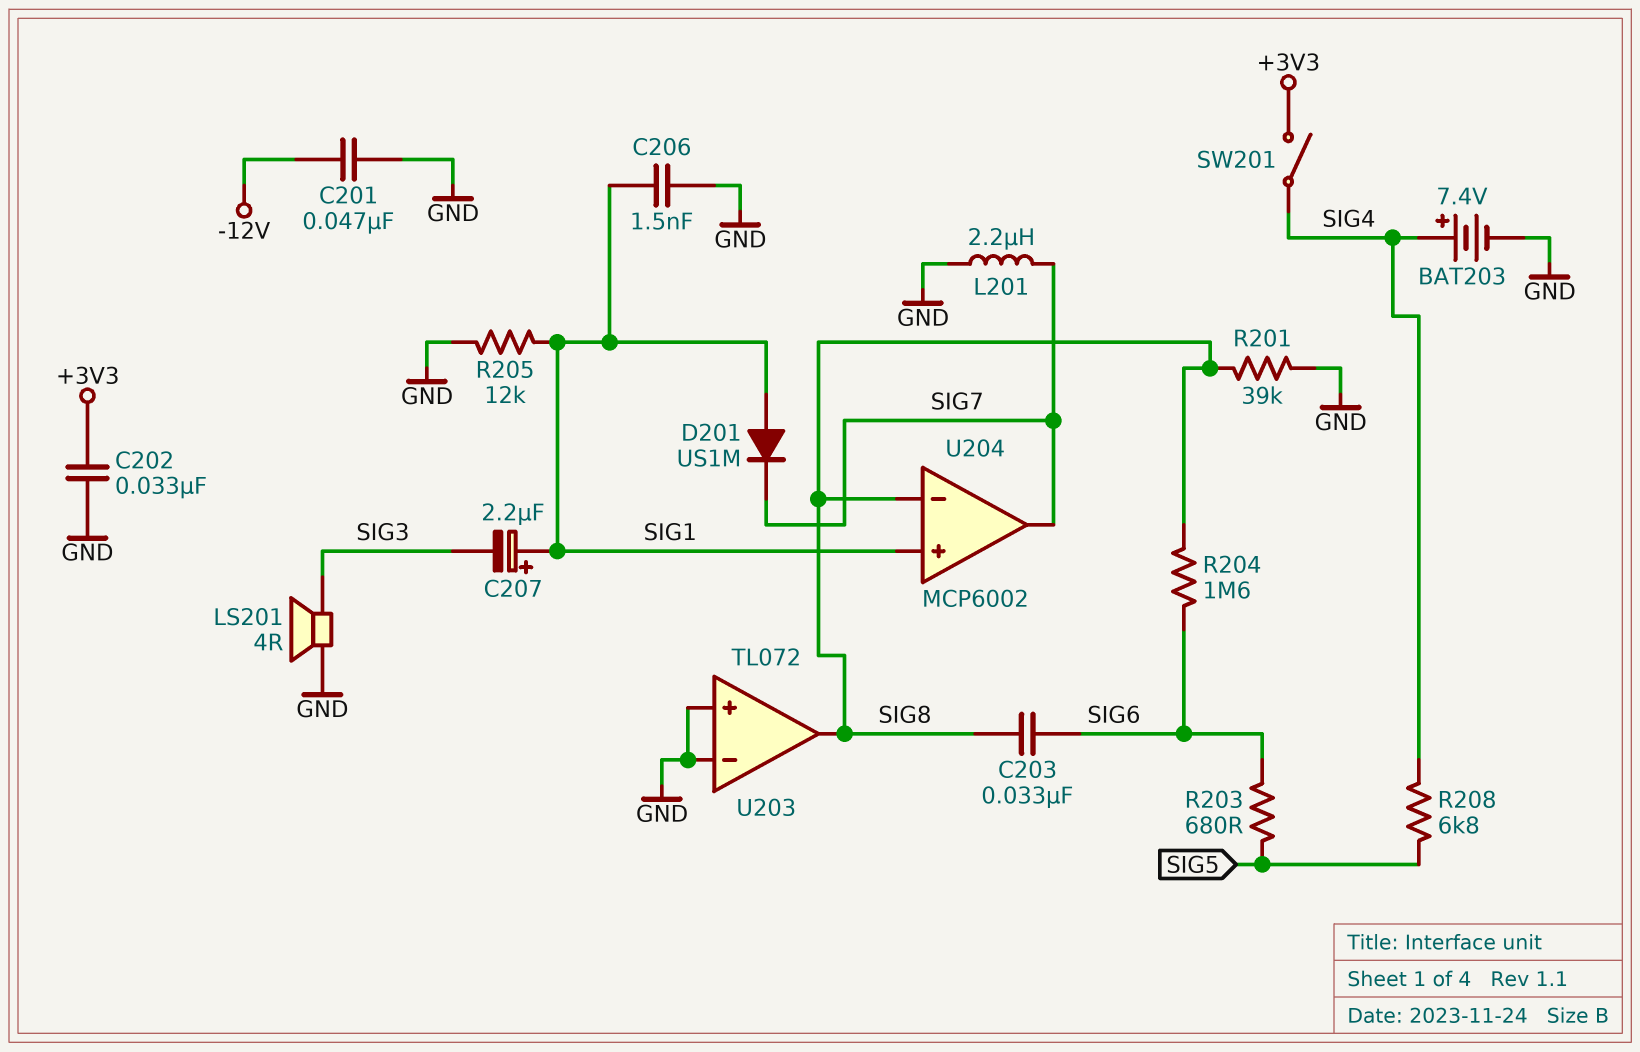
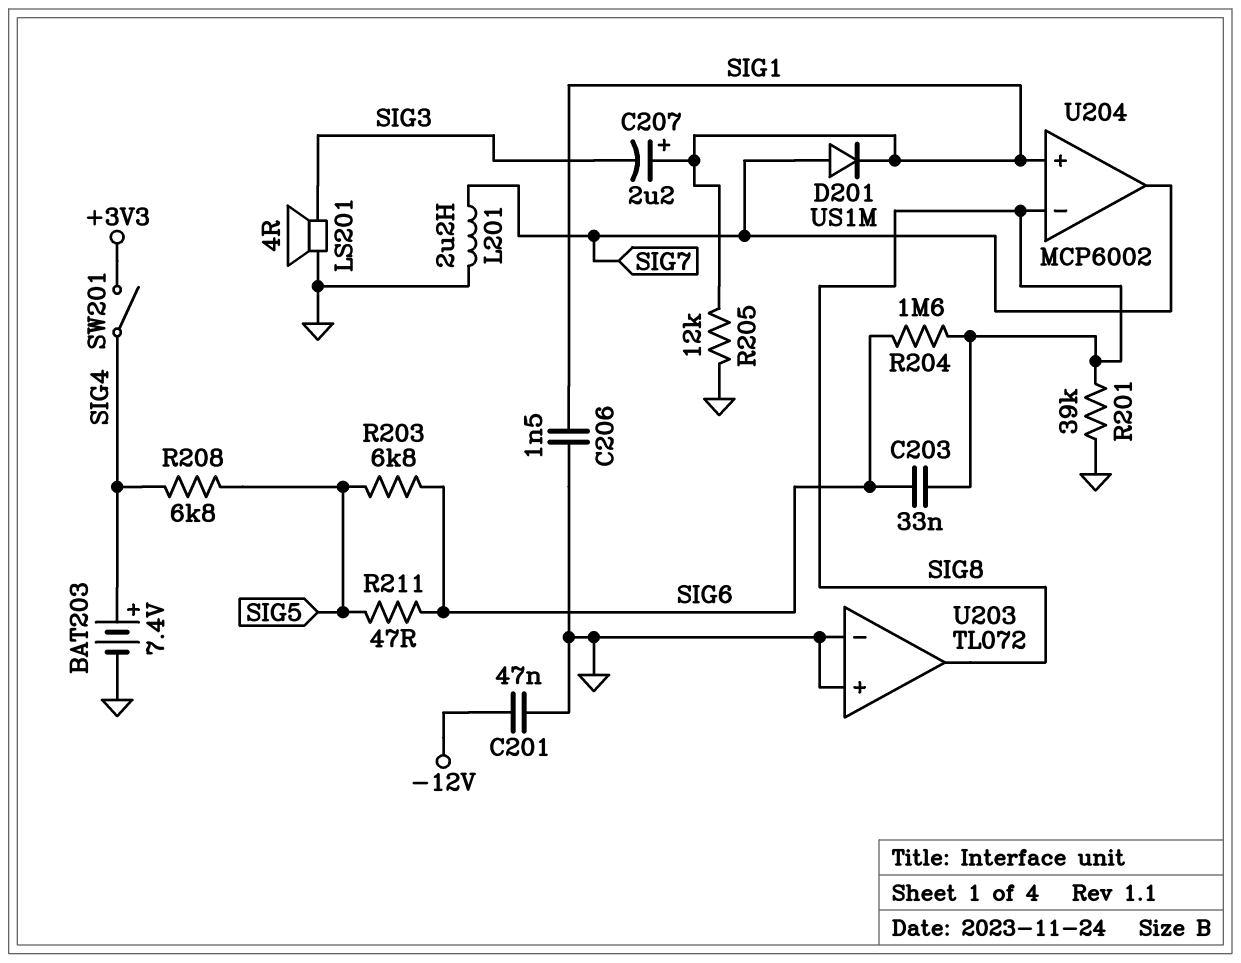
C202: 33nF (+3V3, GND) -> none
D201: diode US1M (A SIG1, K SIG7) -> diode US1M (A SIG7, K SIG1)
R203: 680 (SIG5, SIG6) -> 6.8k (SIG5, SIG6)
R211: none -> 47 (SIG5, SIG6)

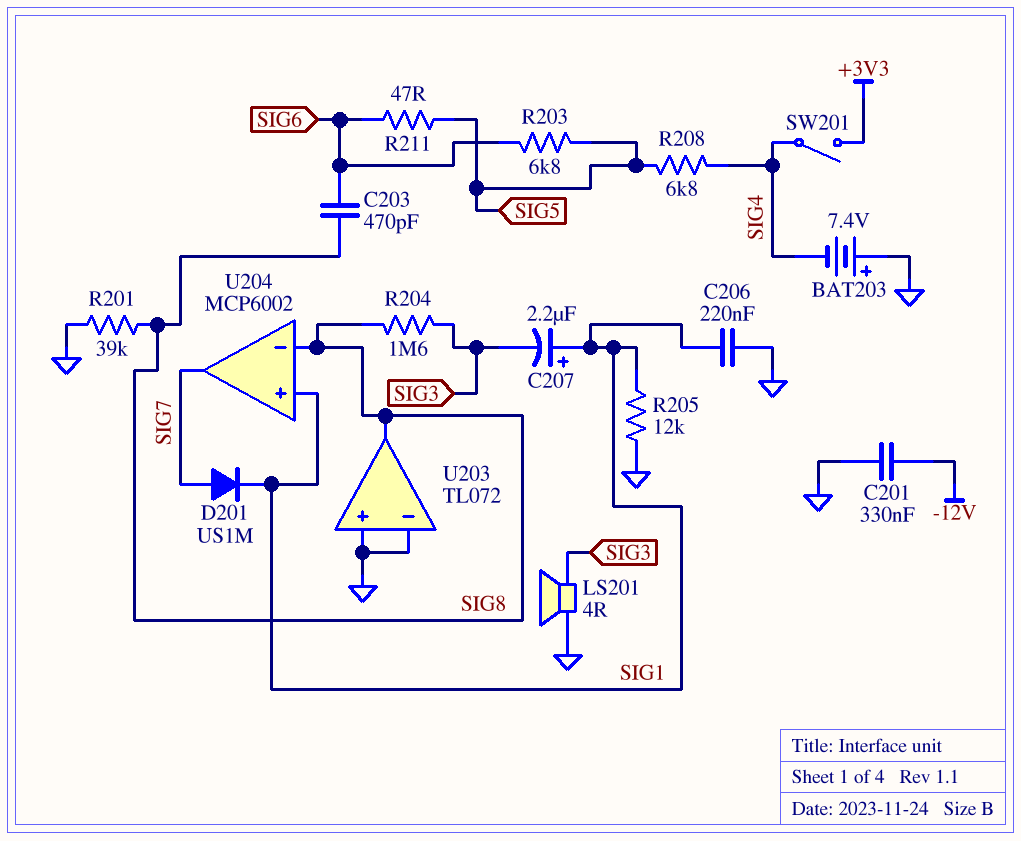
BAT203: 7.4V (plus SIG4, minus GND) -> 7.4V (plus GND, minus SIG4)
C201: 47nF (-12V, GND) -> 330nF (-12V, GND)
C203: 33nF (SIG6, SIG8) -> 470pF (SIG6, SIG8)
C206: 1.5nF (GND, SIG1) -> 220nF (GND, SIG1)
L201: 2.2uH (GND, SIG7) -> none
R204: 1.6M (SIG6, SIG8) -> 1.6M (SIG3, SIG8)

